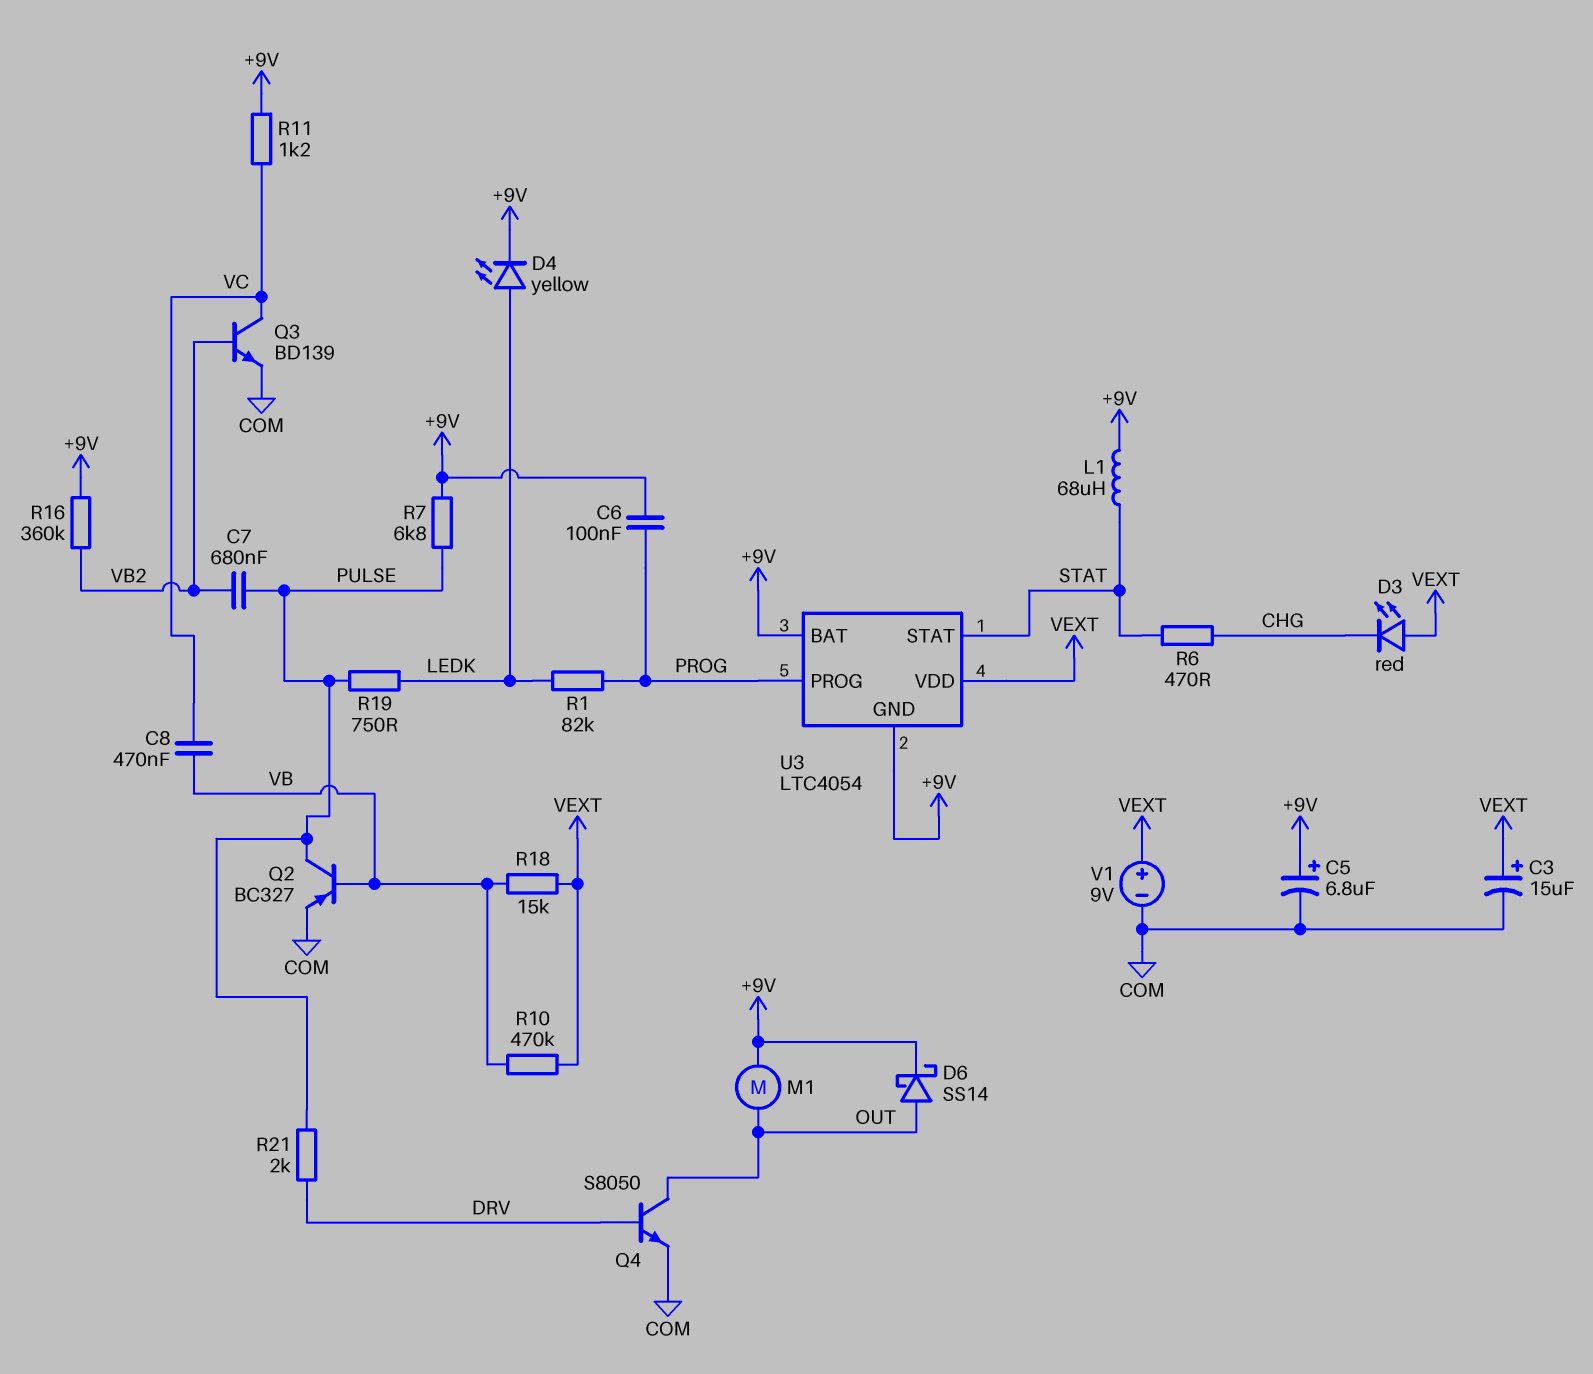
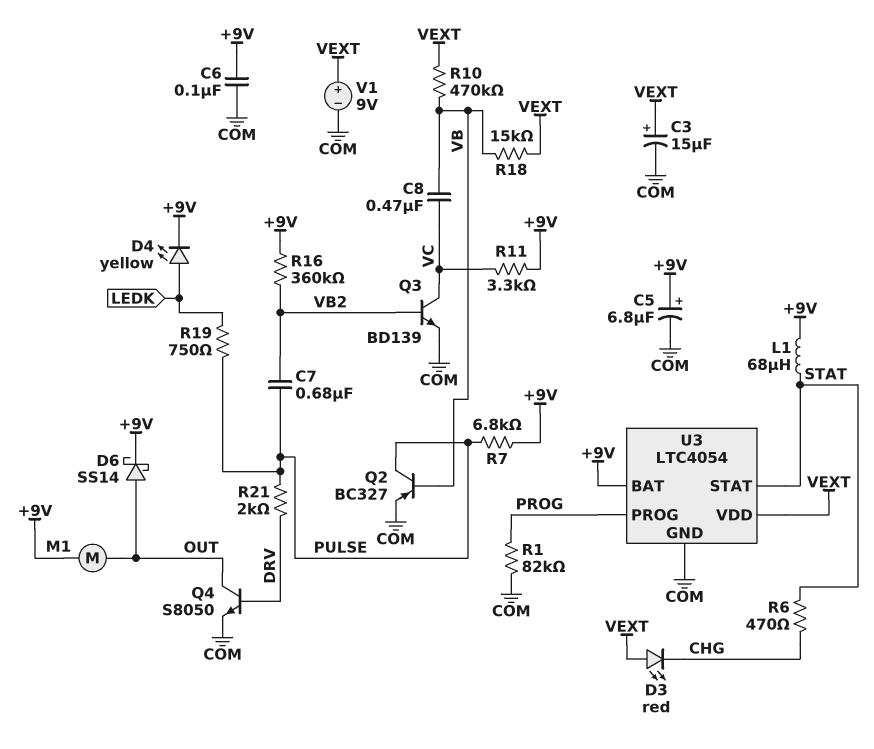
C6: 100nF (+9V, PROG) -> 100nF (+9V, COM)
R1: 82k (LEDK, PROG) -> 82k (COM, PROG)
R11: 1.2k (+9V, VC) -> 3.3k (+9V, VC)
U3 pin GND: +9V -> COM

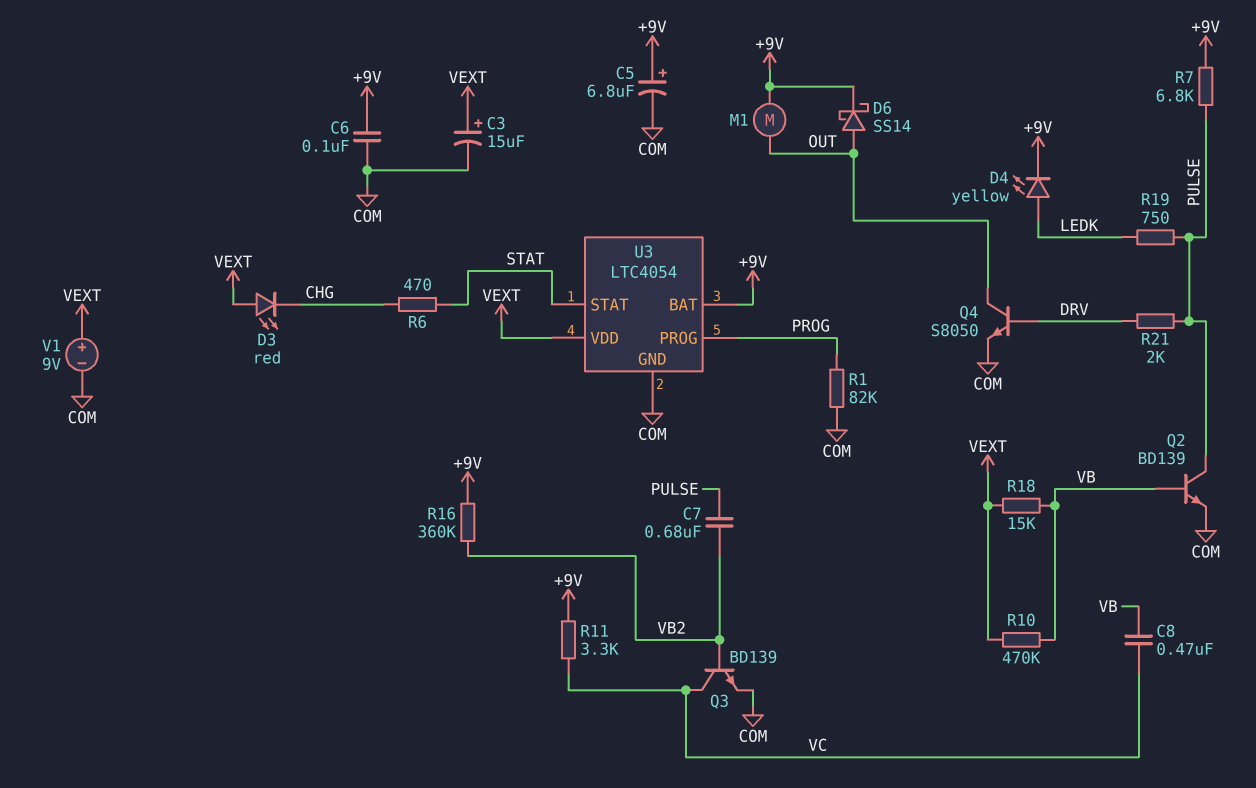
L1: 68uH (+9V, STAT) -> none
Q2: PNP BC327 (B VB, C PULSE, E COM) -> NPN BD139 (B VB, C PULSE, E COM)

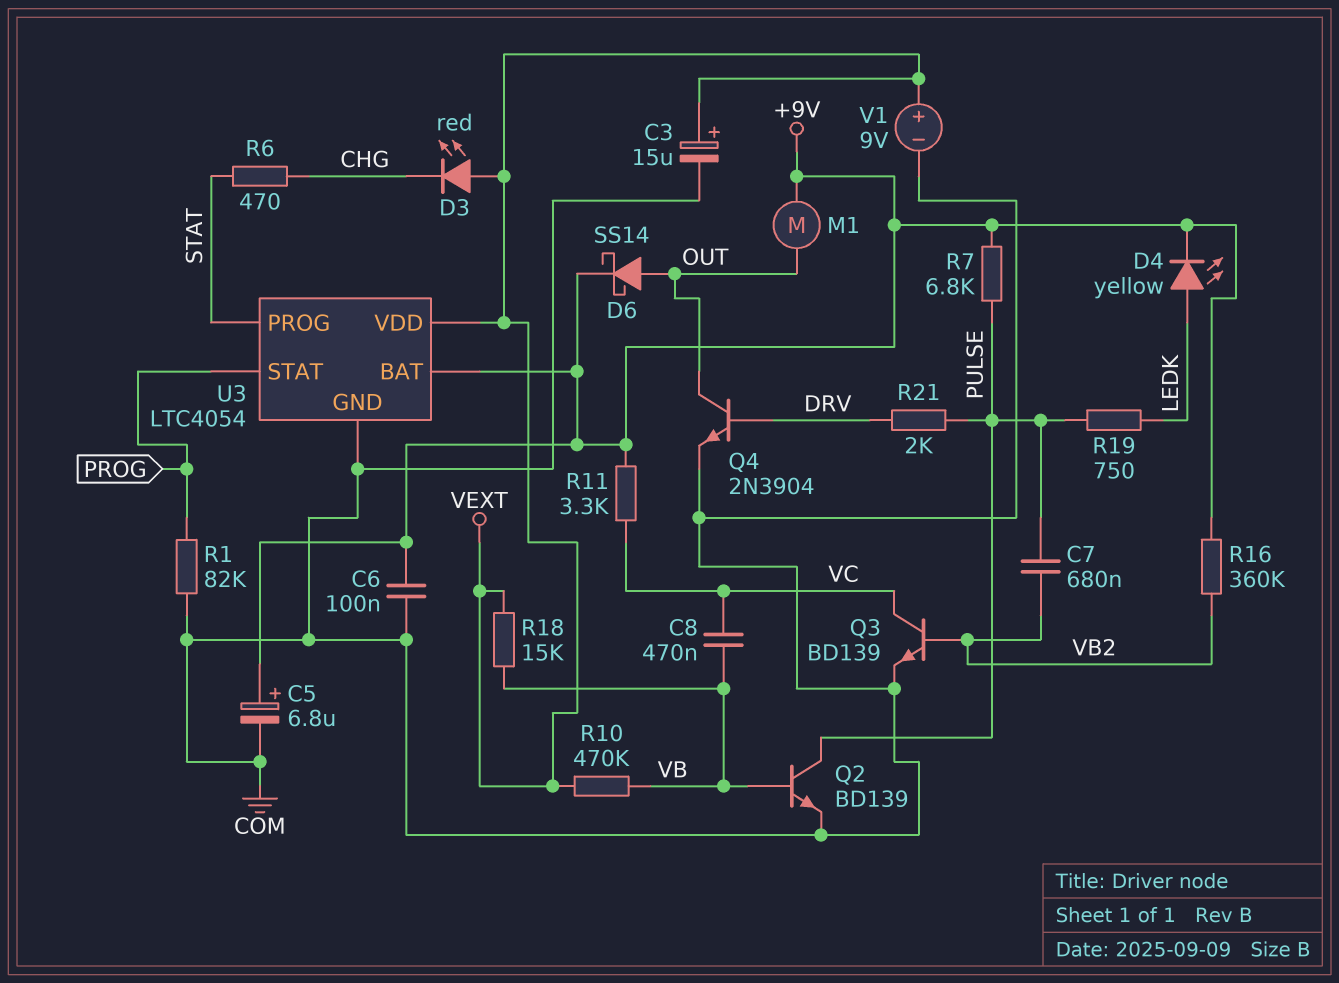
Q4: NPN S8050 (B DRV, C OUT, E COM) -> NPN 2N3904 (B DRV, C OUT, E COM)
U3 pin PROG: PROG -> STAT
U3 pin STAT: STAT -> PROG

